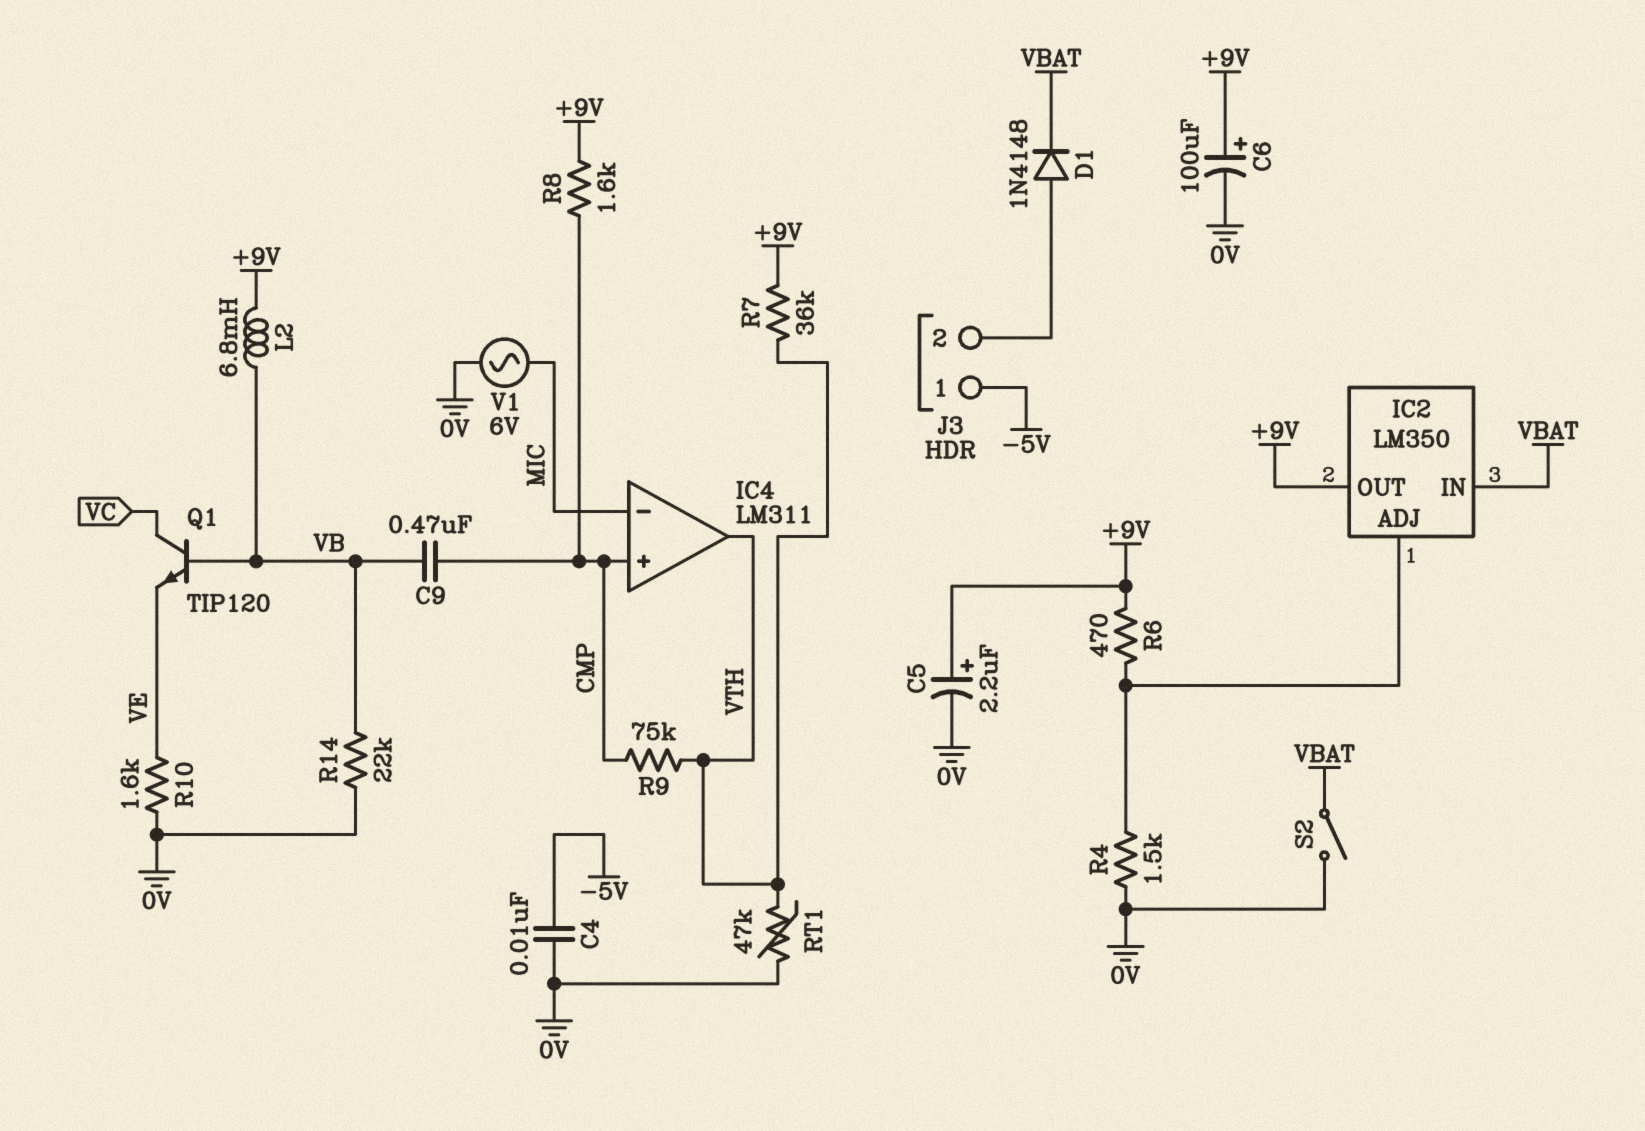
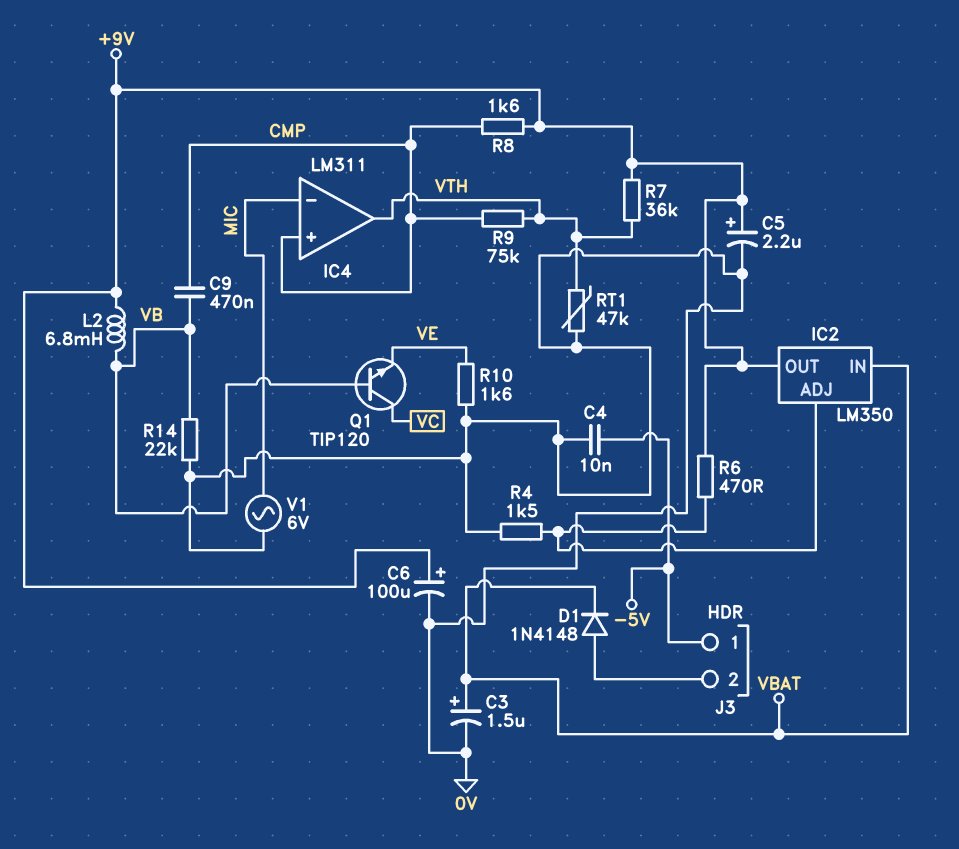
C3: none -> 1.5uF (plus VBAT, minus 0V)
S2: switch (0V, VBAT) -> none

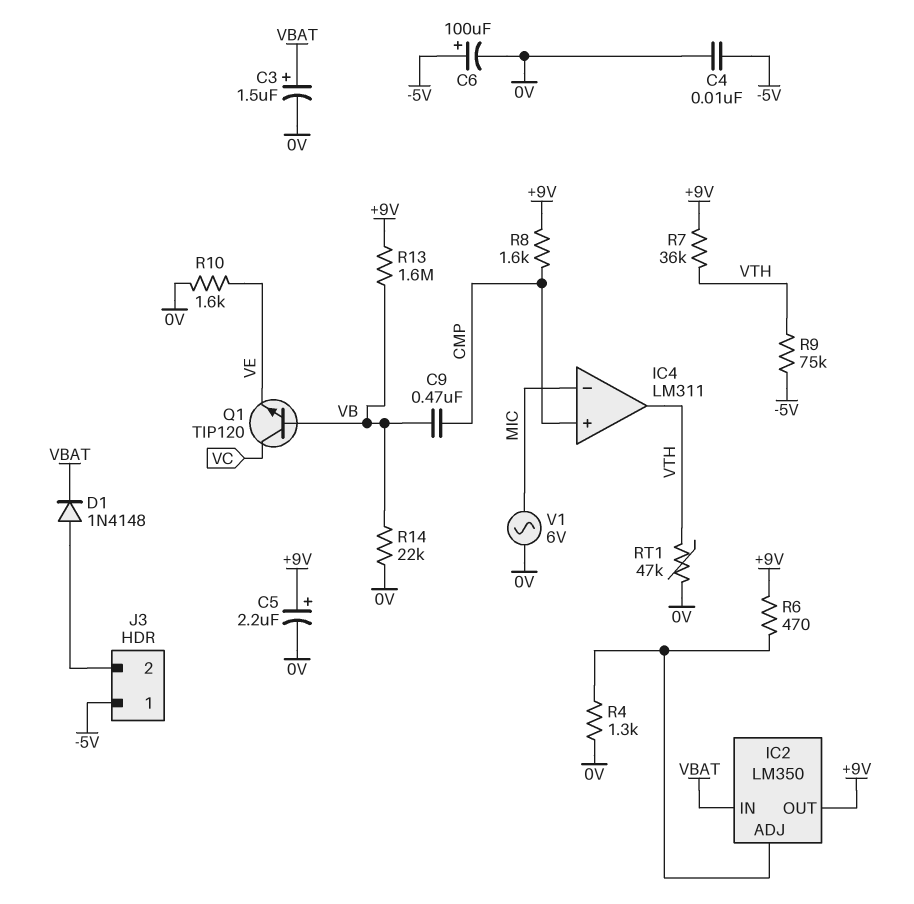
C6: 100uF (plus +9V, minus 0V) -> 100uF (plus -5V, minus 0V)
L2: 6.8mH (+9V, VB) -> none
R4: 1.5k (0V, IC2/ADJ) -> 1.3k (0V, IC2/ADJ)
R9: 75k (CMP, VTH) -> 75k (-5V, VTH)
R13: none -> 1.6M (+9V, VB)

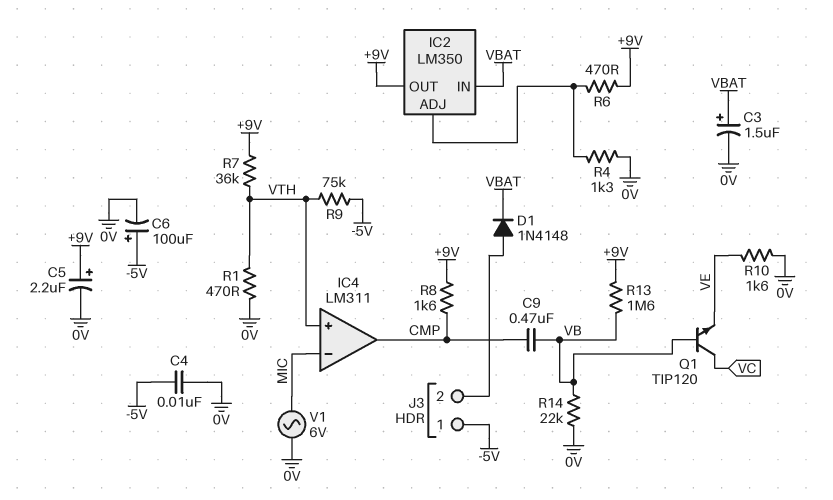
IC4 pin in+: CMP -> VTH
IC4 pin out: VTH -> CMP
R1: none -> 470 (0V, VTH)
RT1: 47k (0V, VTH) -> none

